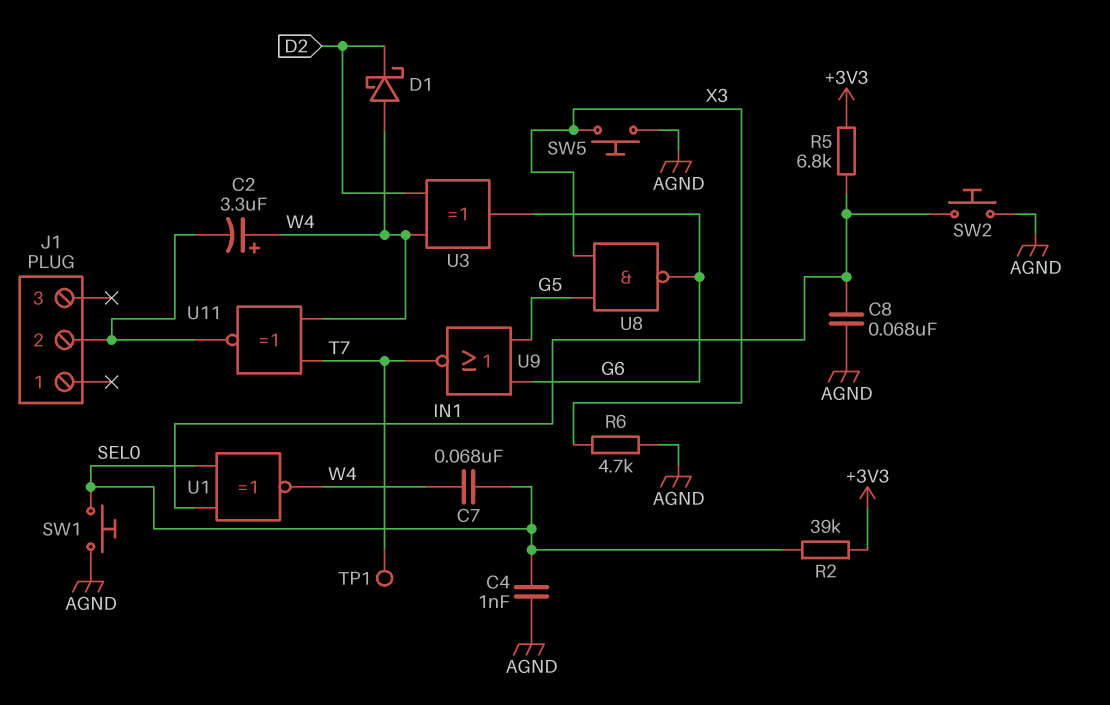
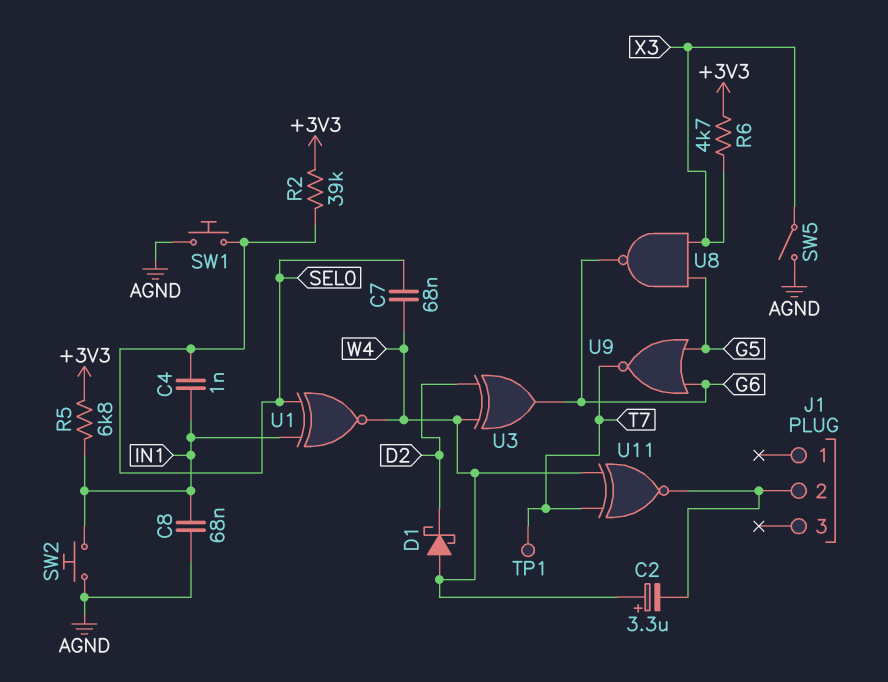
C4: 1nF (AGND, SEL0) -> 1nF (IN1, SEL0)
R6: 4.7k (AGND, X3) -> 4.7k (+3V3, X3)
SW5: button (AGND, X3) -> switch (AGND, X3)

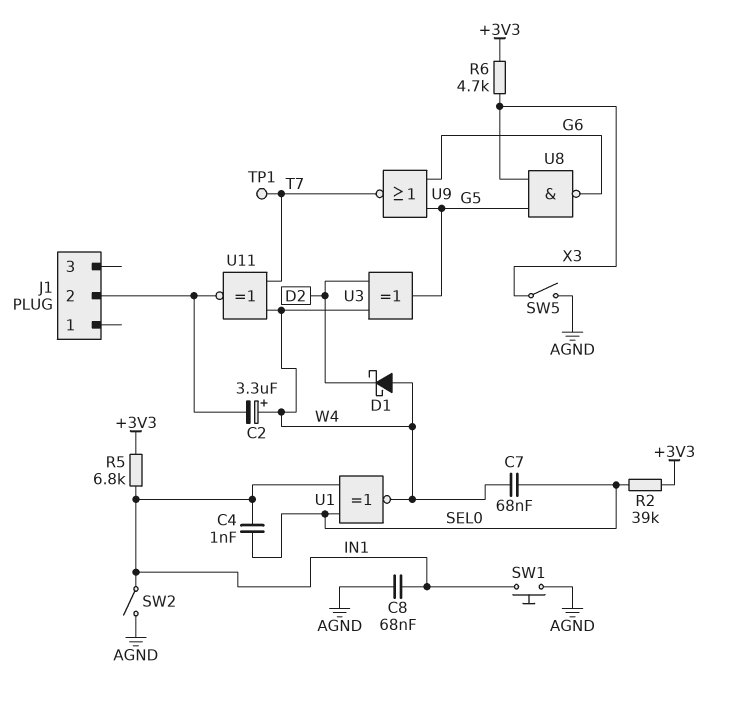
SW1: button (AGND, SEL0) -> button (AGND, IN1)
SW2: button (AGND, IN1) -> switch (AGND, IN1)
U3: XOR (in D2, in W4, out G6) -> XOR (in D2, in W4, out G5)

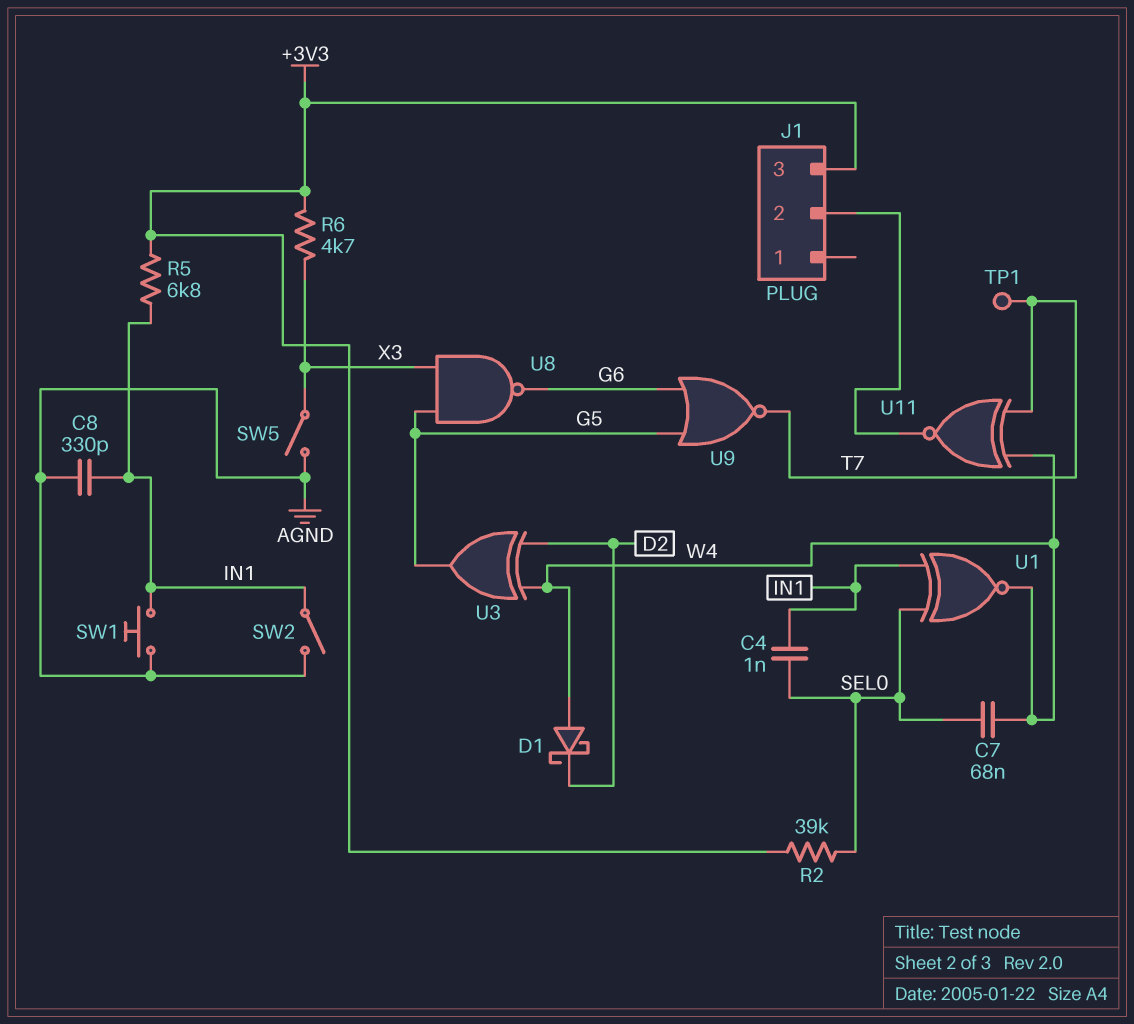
C2: 3.3uF (plus W4, minus J1/2) -> none
C8: 68nF (AGND, IN1) -> 330pF (AGND, IN1)
J1 pin 3: none -> +3V3

